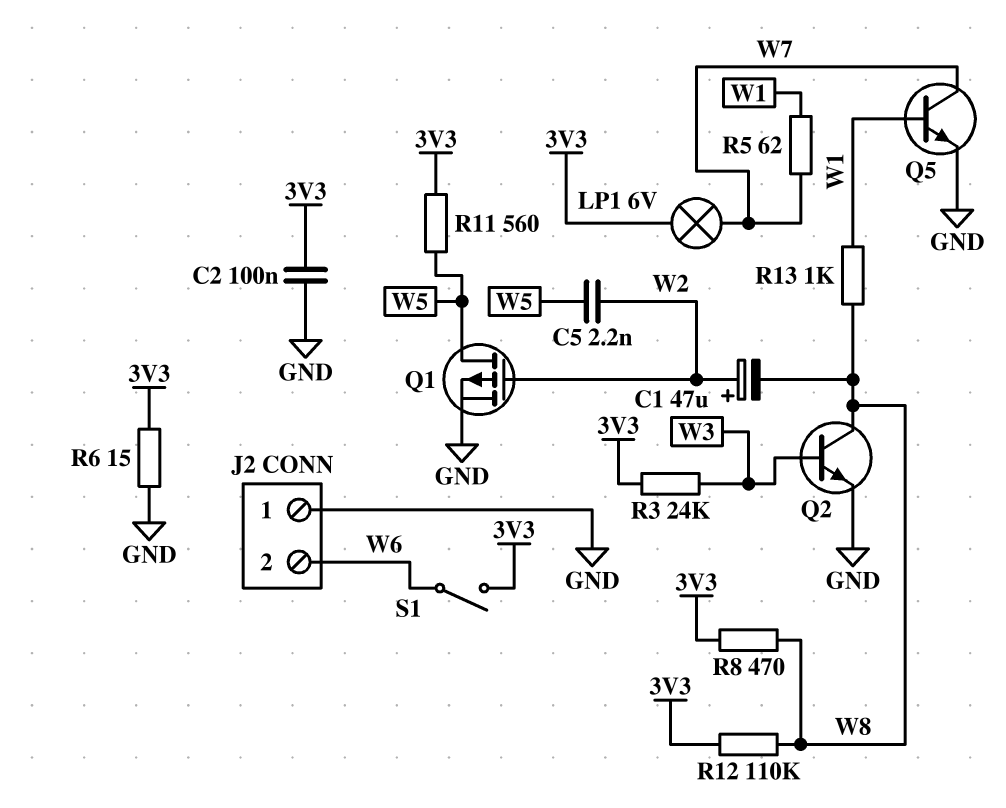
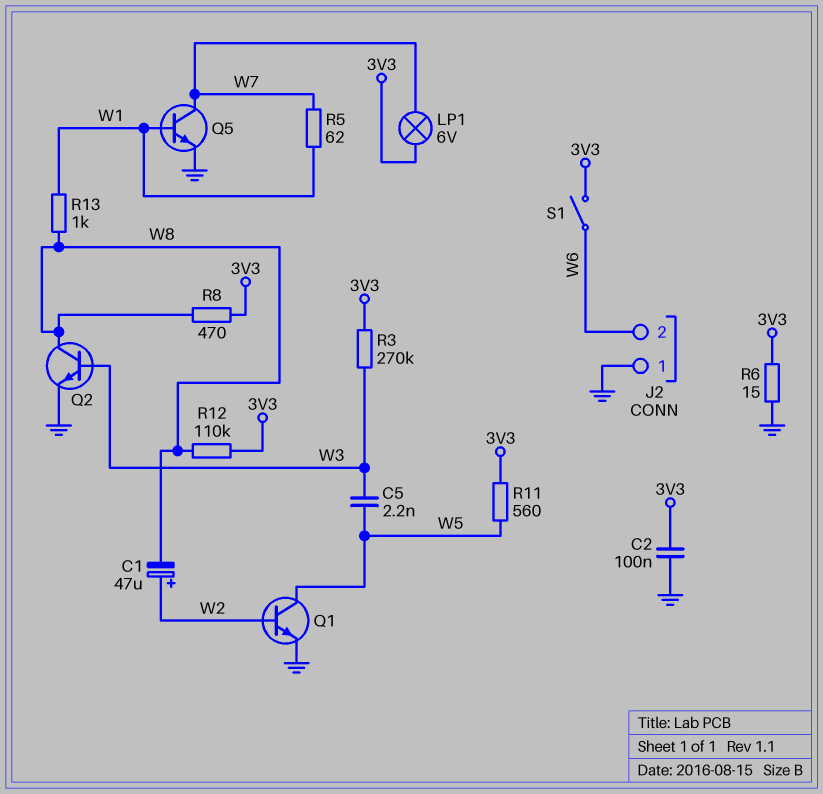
C5: 2.2nF (W2, W5) -> 2.2nF (W3, W5)
Q1: PMOS (G W2, D W5, S GND) -> NPN (B W2, C W5, E GND)
R3: 24k (3V3, W3) -> 270k (3V3, W3)

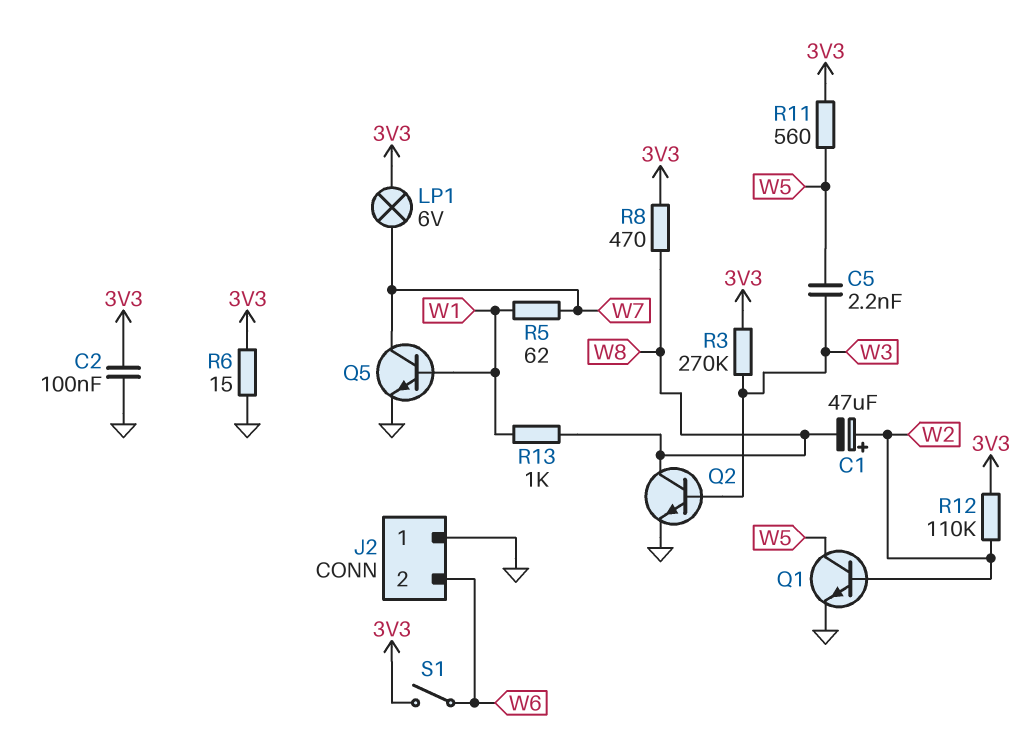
R12: 110k (3V3, W8) -> 110k (3V3, W2)

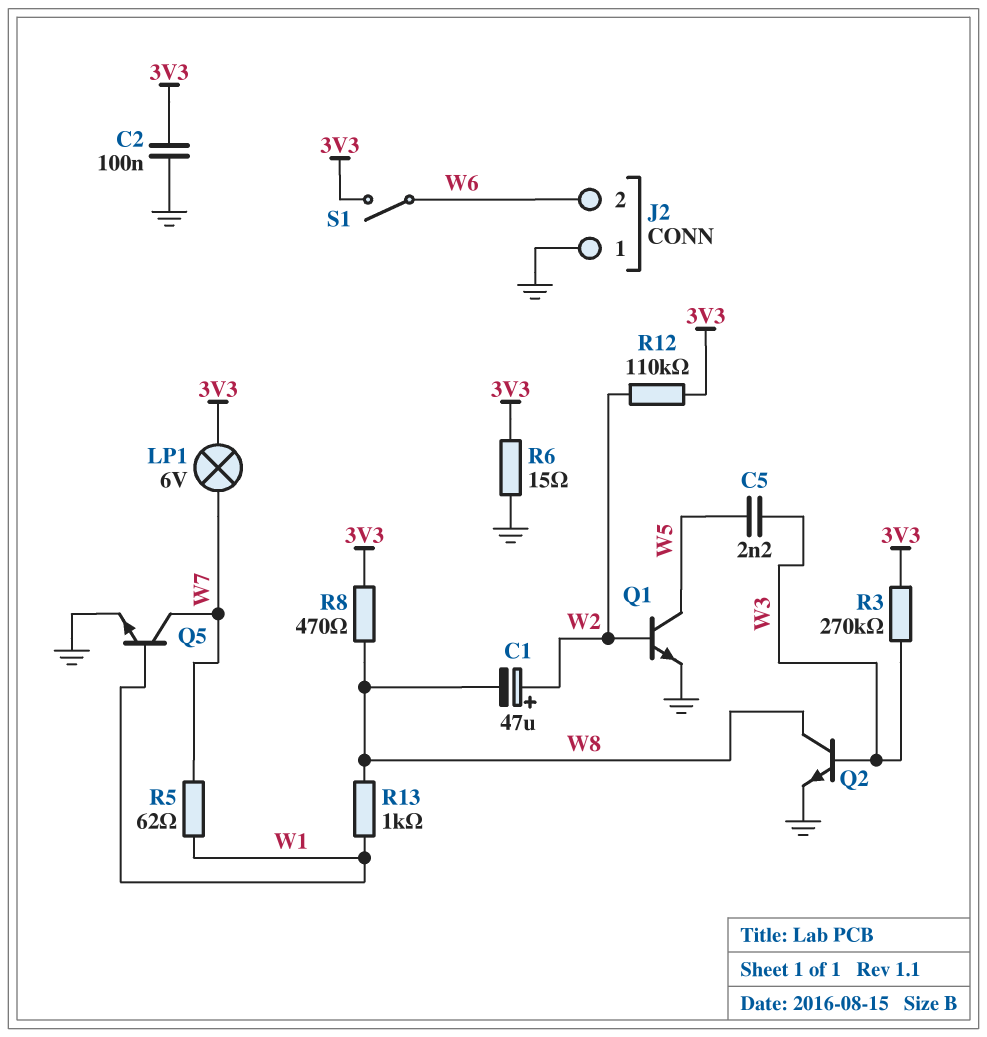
R11: 560 (3V3, W5) -> none

